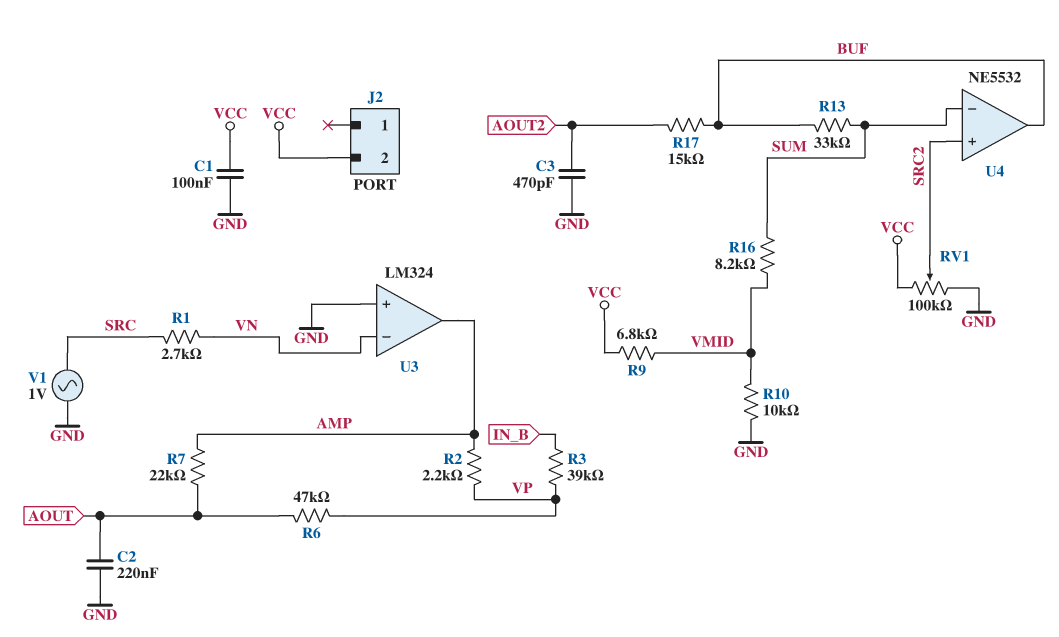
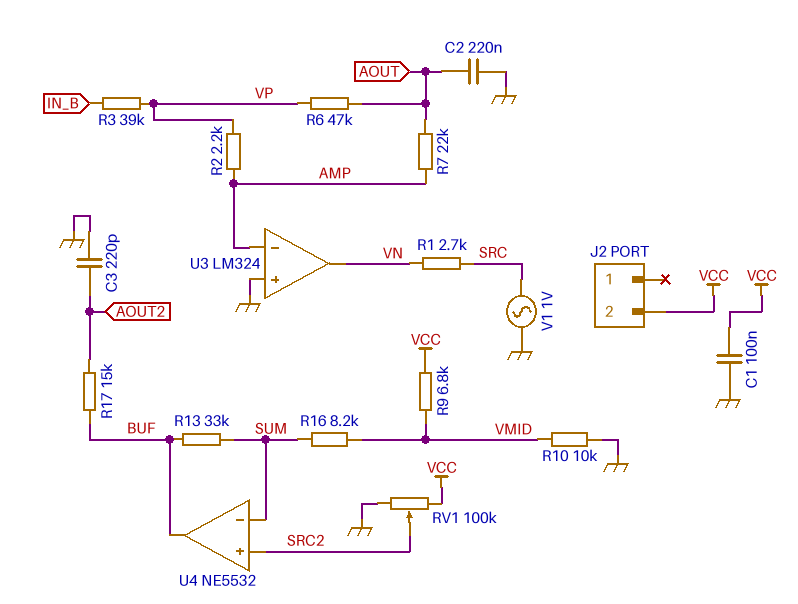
C3: 470pF (AOUT2, GND) -> 220pF (AOUT2, GND)
U3 pin in-: VN -> AMP
U3 pin out: AMP -> VN

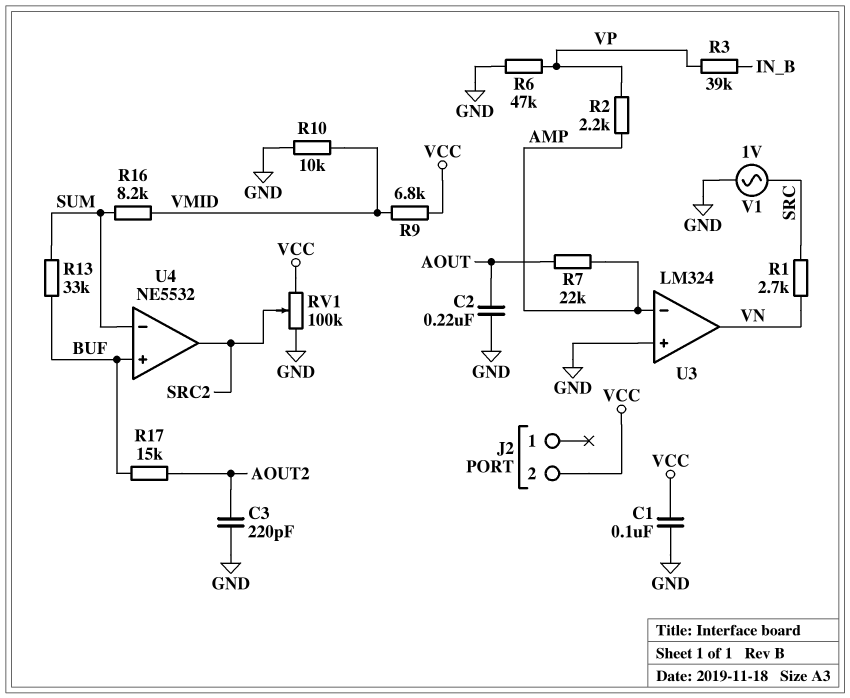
R6: 47k (AOUT, VP) -> 47k (GND, VP)
U4 pin in+: SRC2 -> BUF
U4 pin out: BUF -> SRC2

